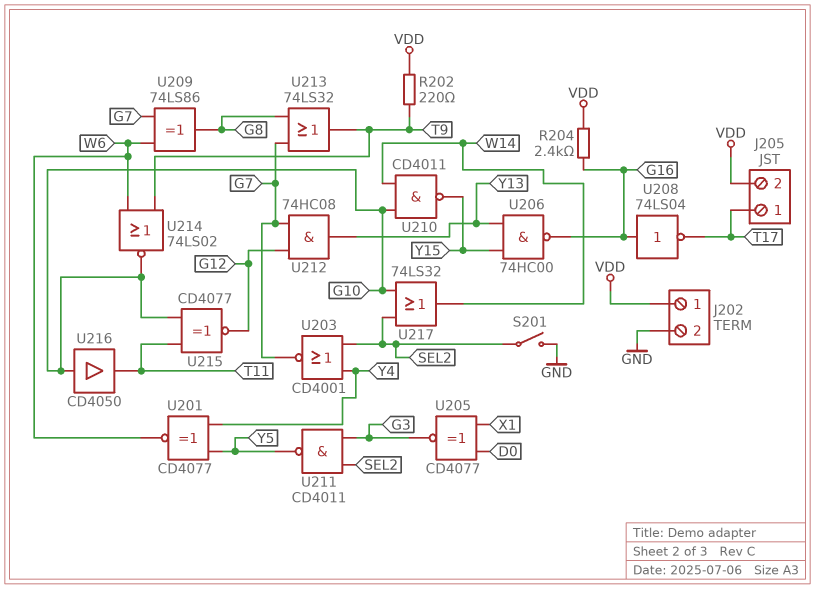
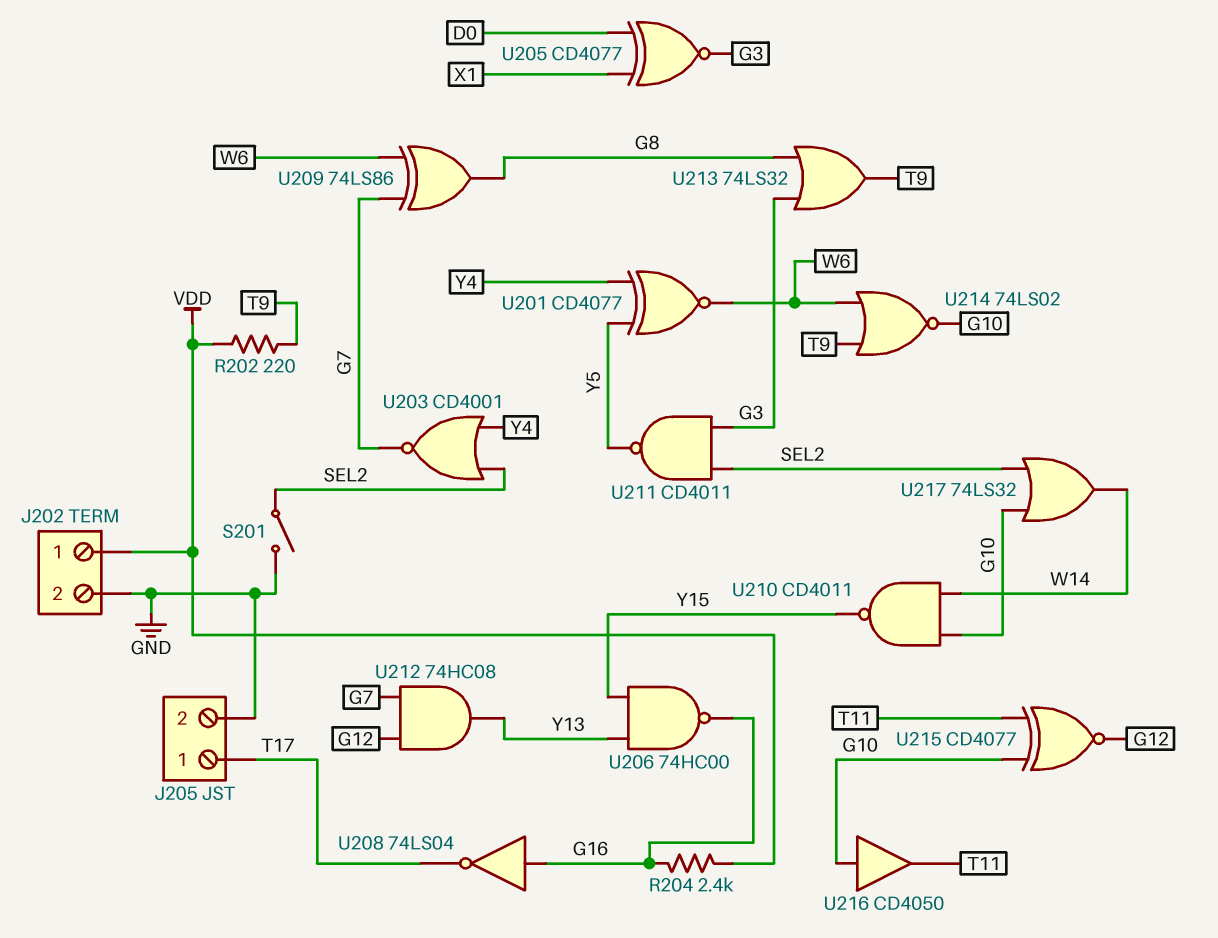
J205 pin 2: VDD -> GND
U213: OR 74LS32 (in G7, in G8, out T9) -> OR 74LS32 (in G3, in G8, out T9)

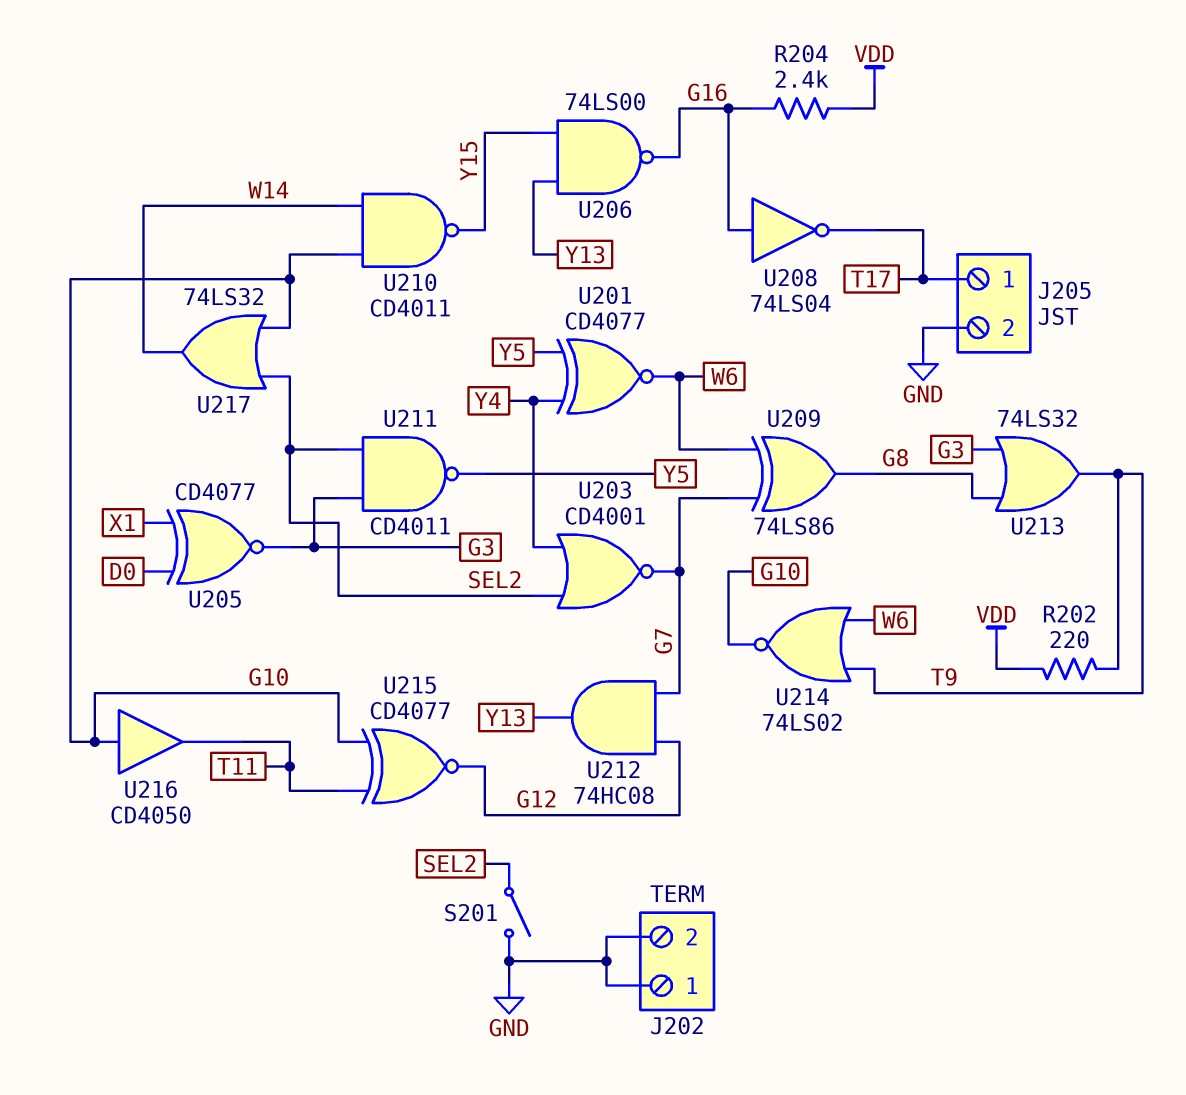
J202 pin 1: VDD -> GND
U206: NAND 74HC00 (in Y13, in Y15, out G16) -> NAND 74LS00 (in Y13, in Y15, out G16)

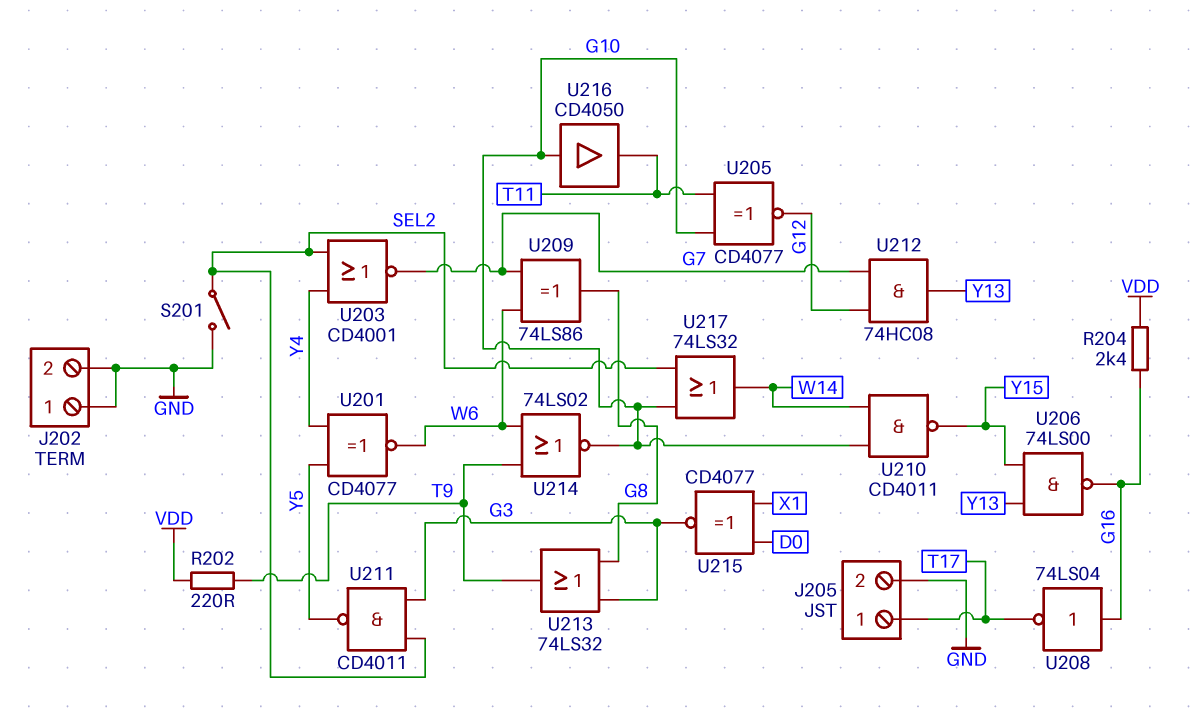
U205: XNOR CD4077 (in D0, in X1, out G3) -> XNOR CD4077 (in G10, in T11, out G12)
U215: XNOR CD4077 (in G10, in T11, out G12) -> XNOR CD4077 (in D0, in X1, out G3)

